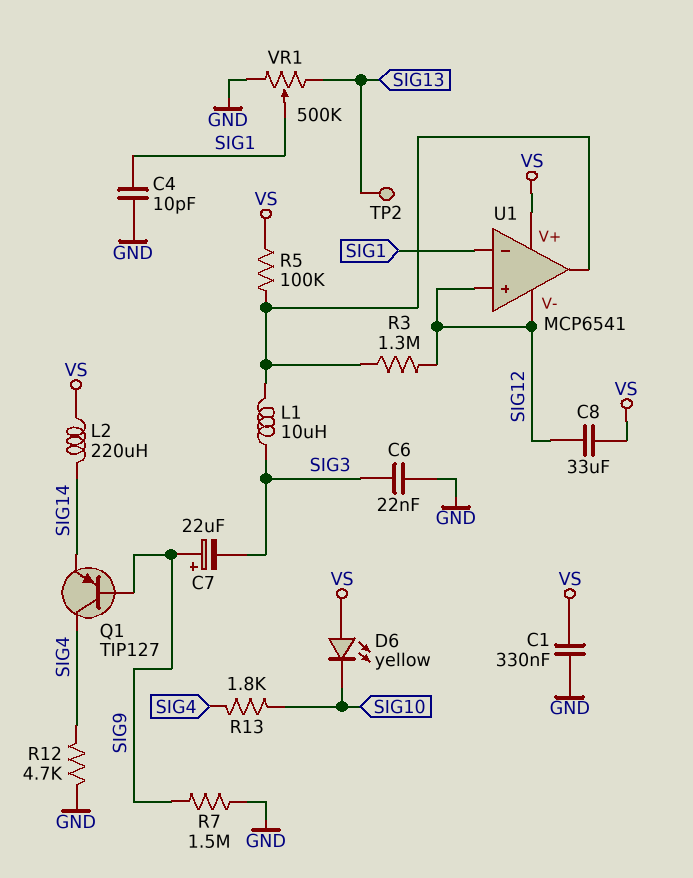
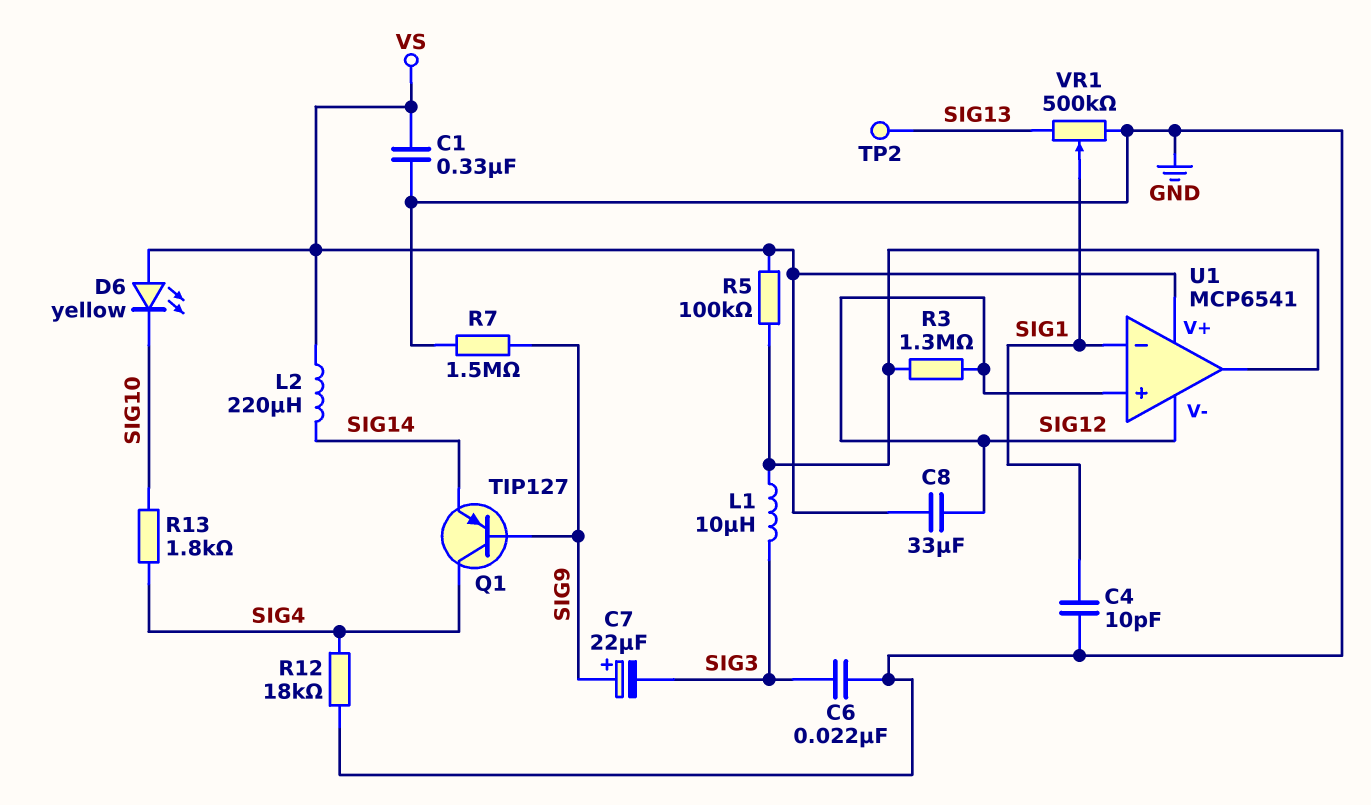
R12: 4.7k (GND, SIG4) -> 18k (GND, SIG4)

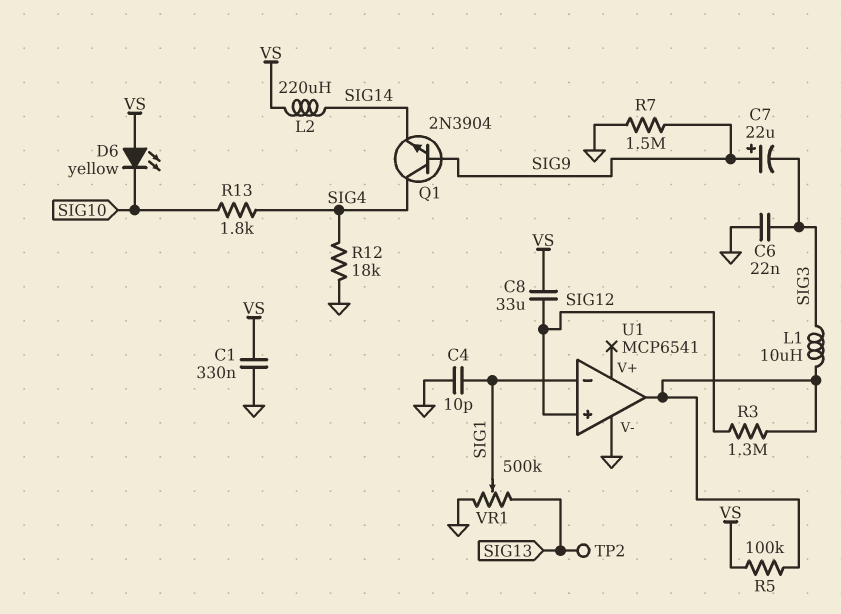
Q1: PNP TIP127 (B SIG9, C SIG4, E SIG14) -> NPN 2N3904 (B SIG9, C SIG4, E SIG14)
U1 pin V+: VS -> none
U1 pin V-: SIG12 -> GND

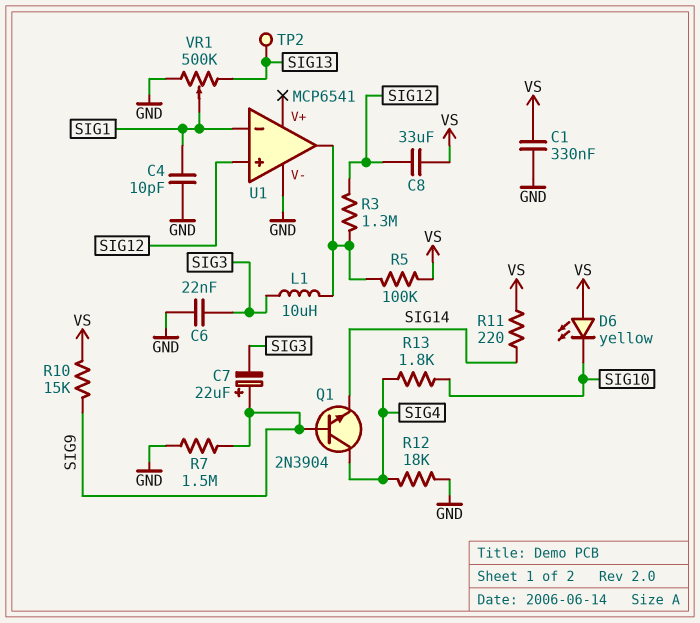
L2: 220uH (SIG14, VS) -> none
R10: none -> 15k (SIG9, VS)
R11: none -> 220 (SIG14, VS)

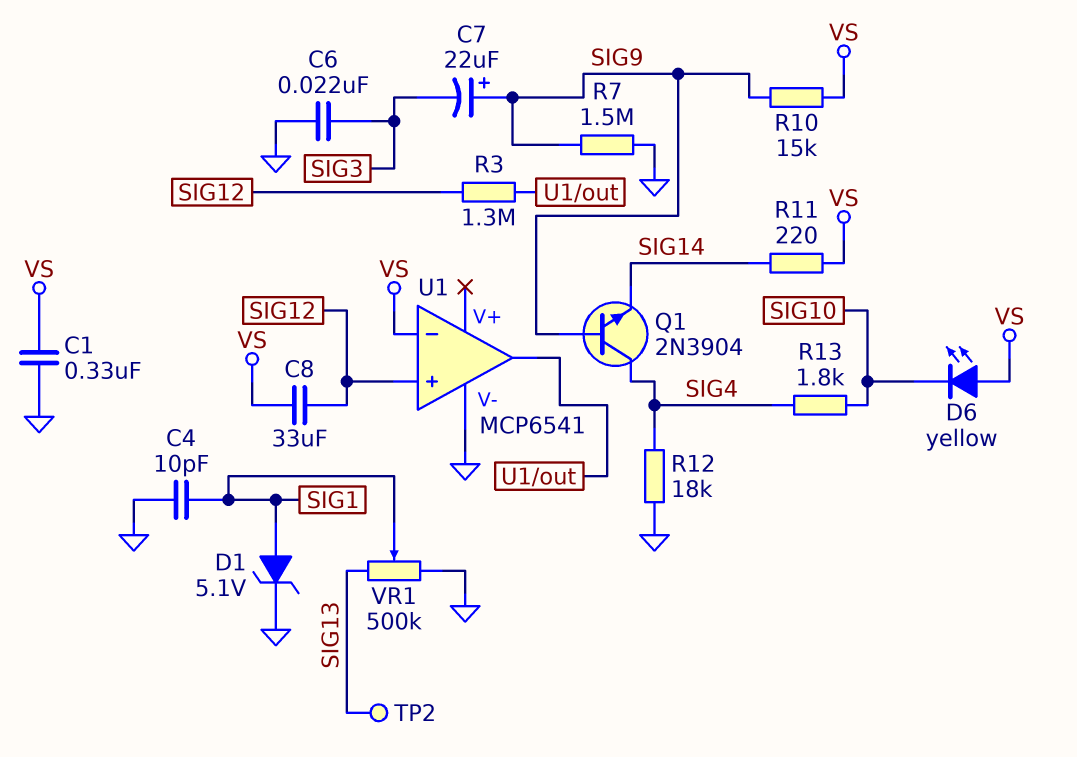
D1: none -> zener 5.1V (A SIG1, K GND)
L1: 10uH (SIG3, U1/out) -> none
R5: 100k (U1/out, VS) -> none
U1 pin in-: SIG1 -> VS

